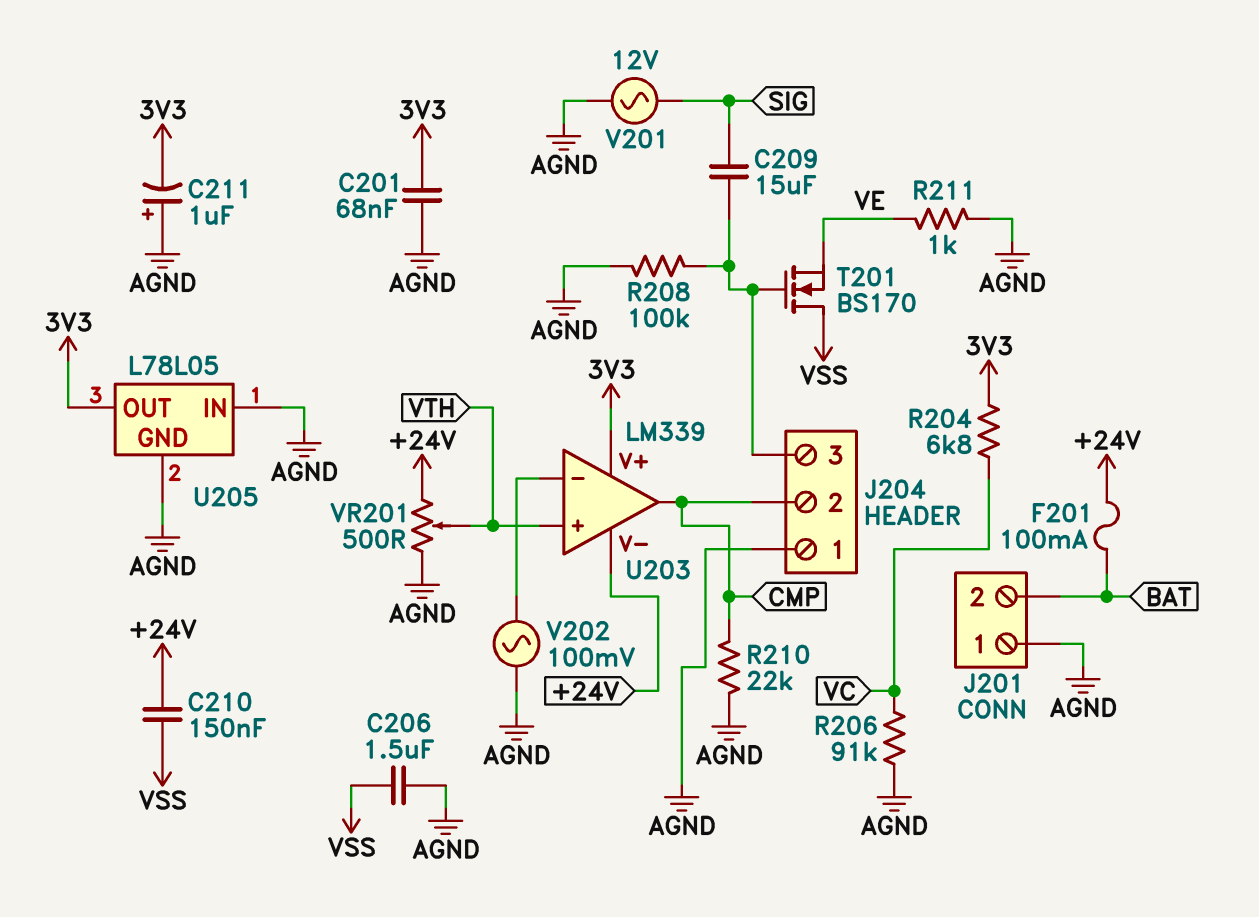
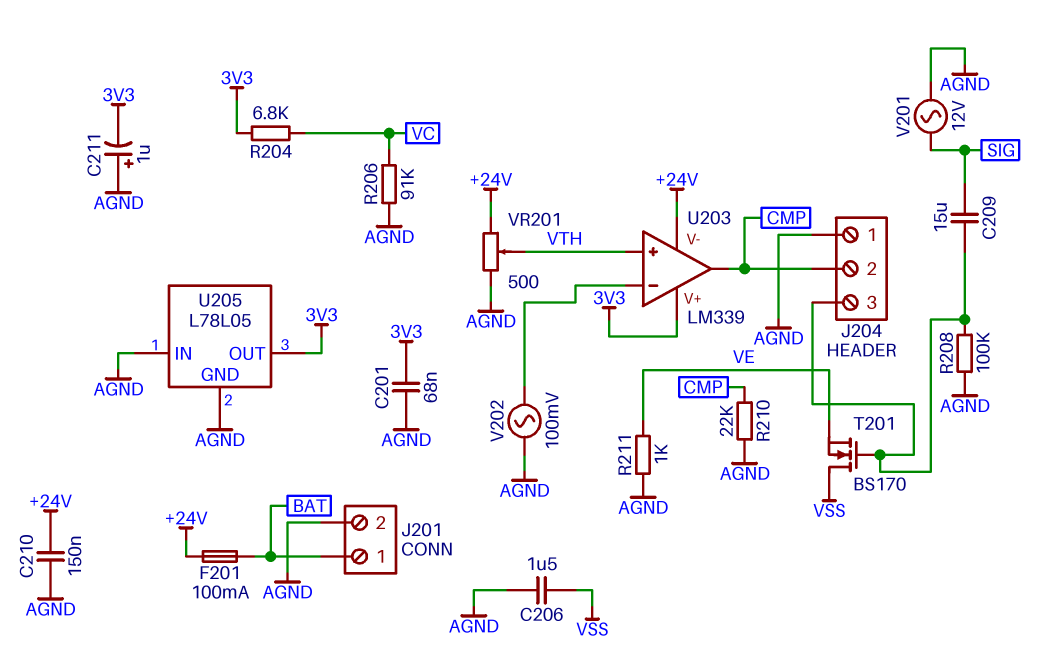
C210: 150nF (+24V, VSS) -> 150nF (+24V, AGND)
J201 pin 1: AGND -> BAT
J201 pin 2: BAT -> AGND

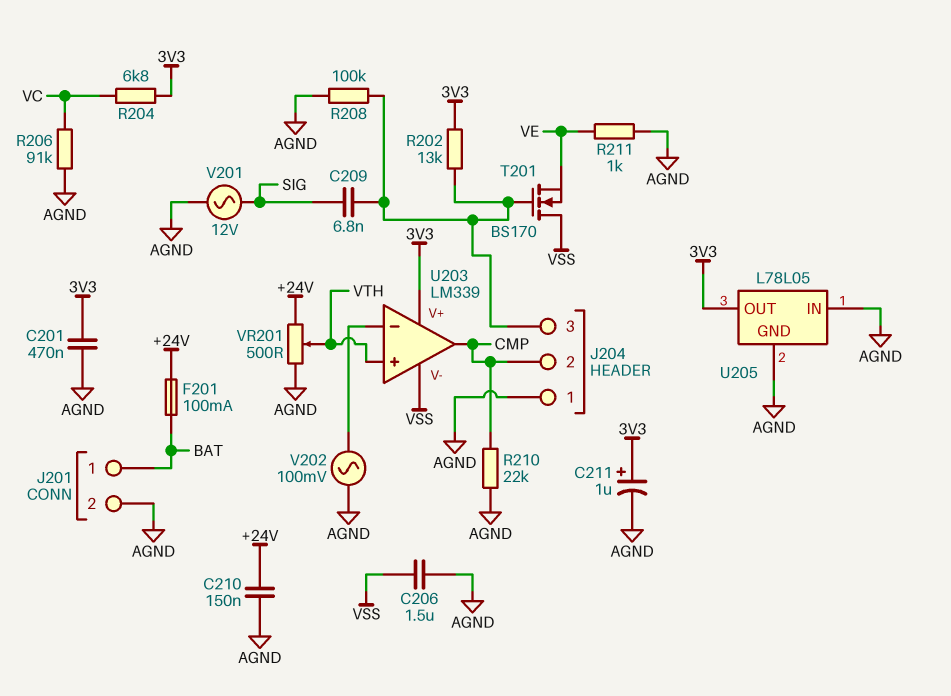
C201: 68nF (3V3, AGND) -> 470nF (3V3, AGND)
C209: 15uF (J204/3, SIG) -> 6.8nF (J204/3, SIG)
C211: 1uF (plus AGND, minus 3V3) -> 1uF (plus 3V3, minus AGND)
R202: none -> 13k (3V3, J204/3)
U203 pin V-: +24V -> VSS

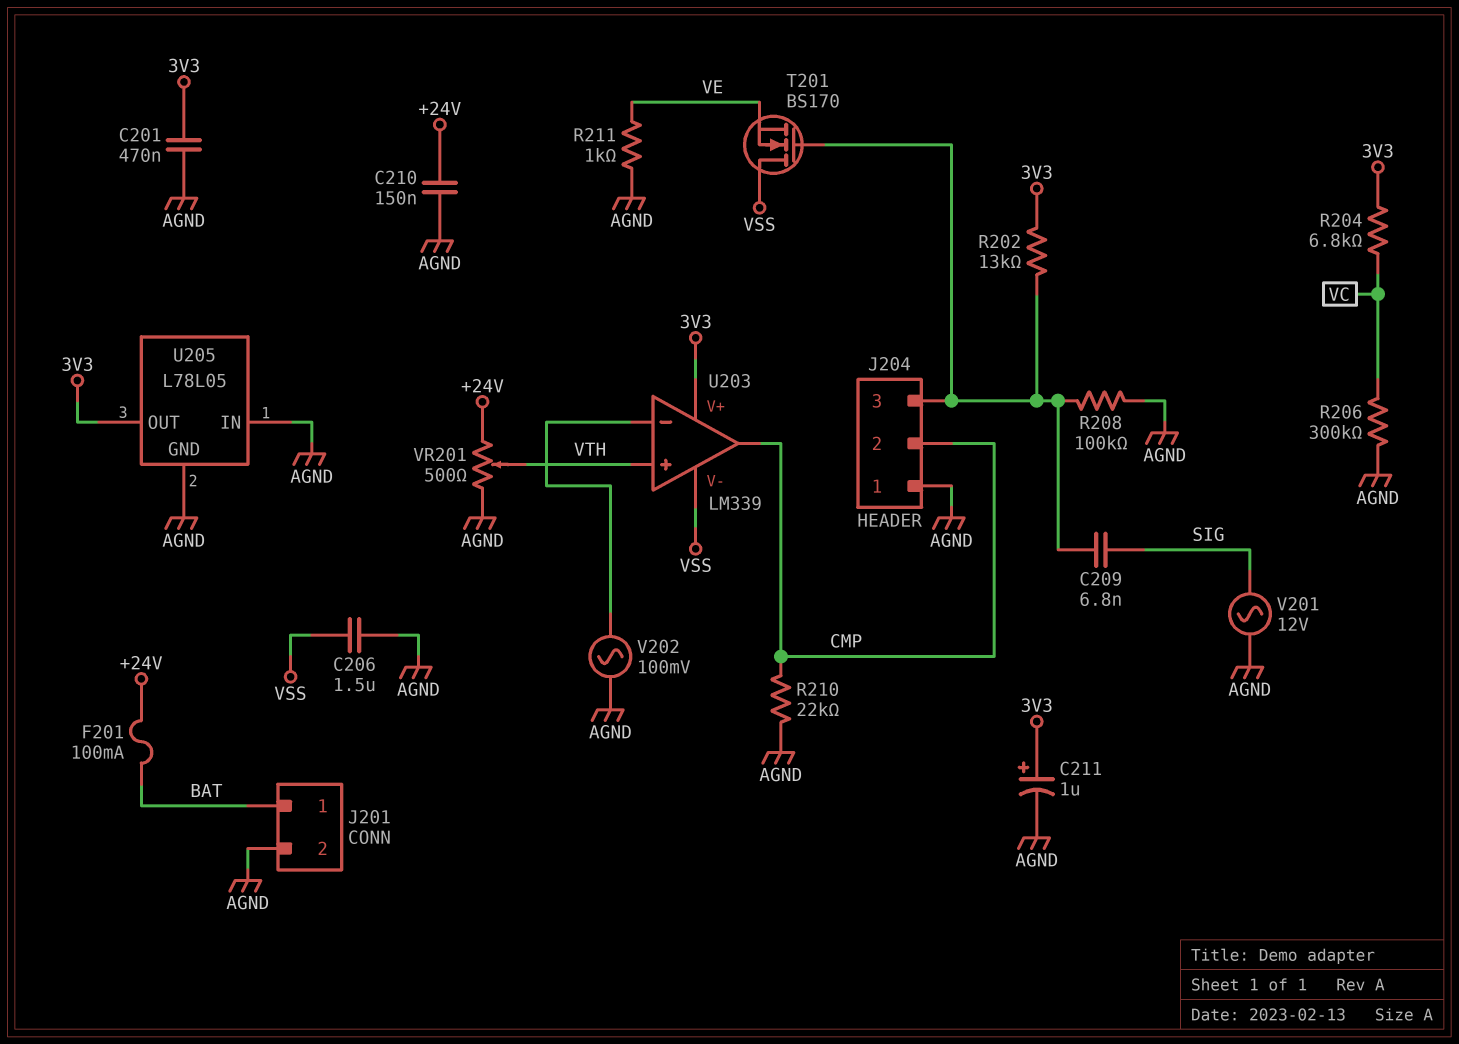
R206: 91k (AGND, VC) -> 300k (AGND, VC)

